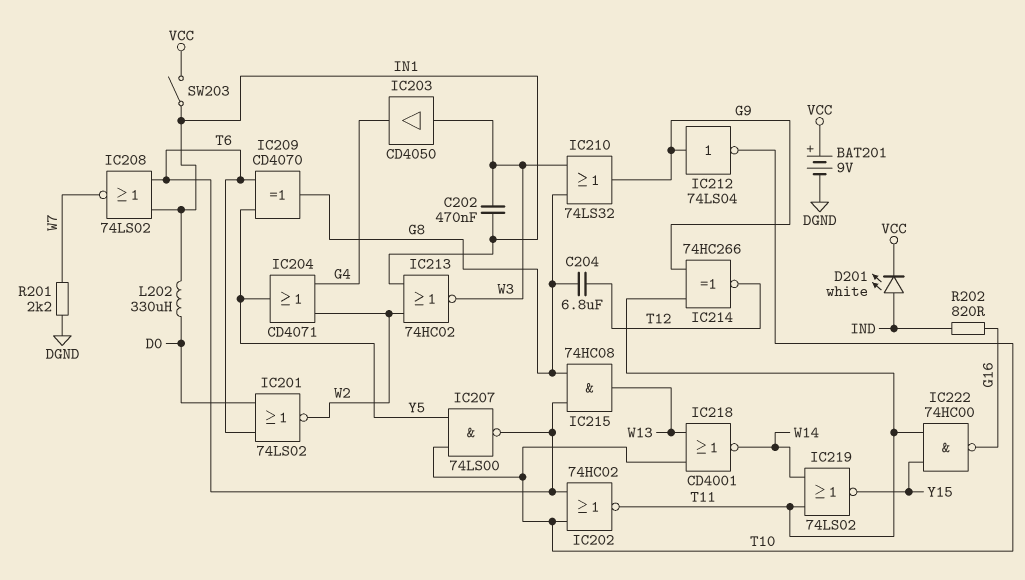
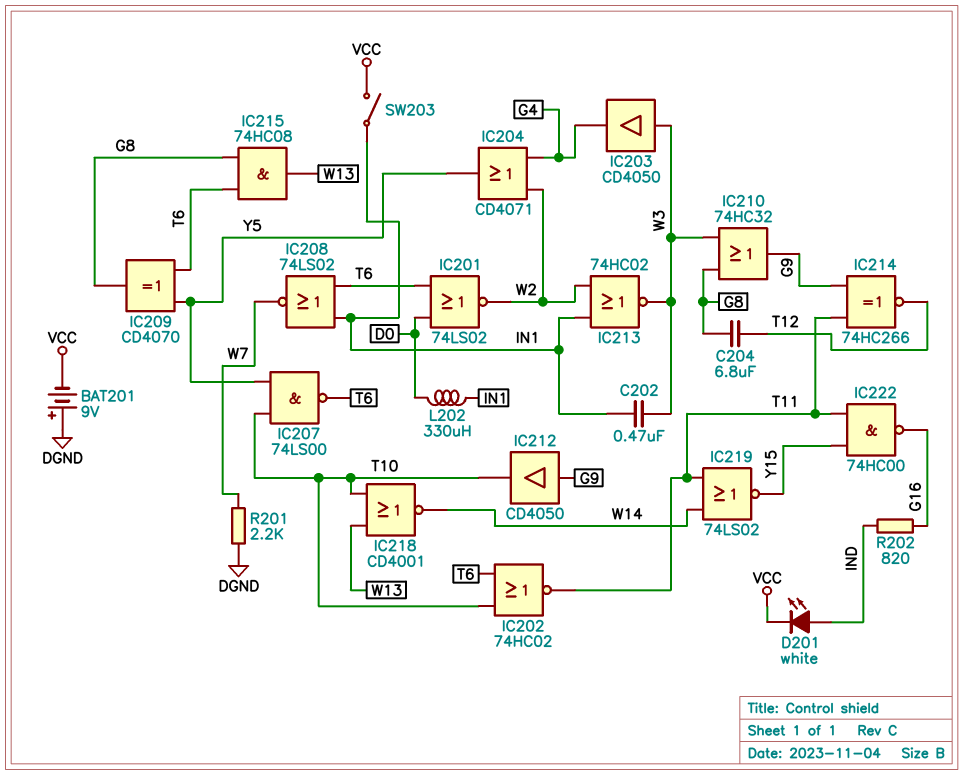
BAT201: 9V (plus VCC, minus DGND) -> 9V (plus DGND, minus VCC)
IC210: OR 74LS32 (in G8, in W3, out G9) -> OR 74HC32 (in G8, in W3, out G9)
IC212: NOT 74LS04 (in G9, out T10) -> buffer CD4050 (in G9, out T10)

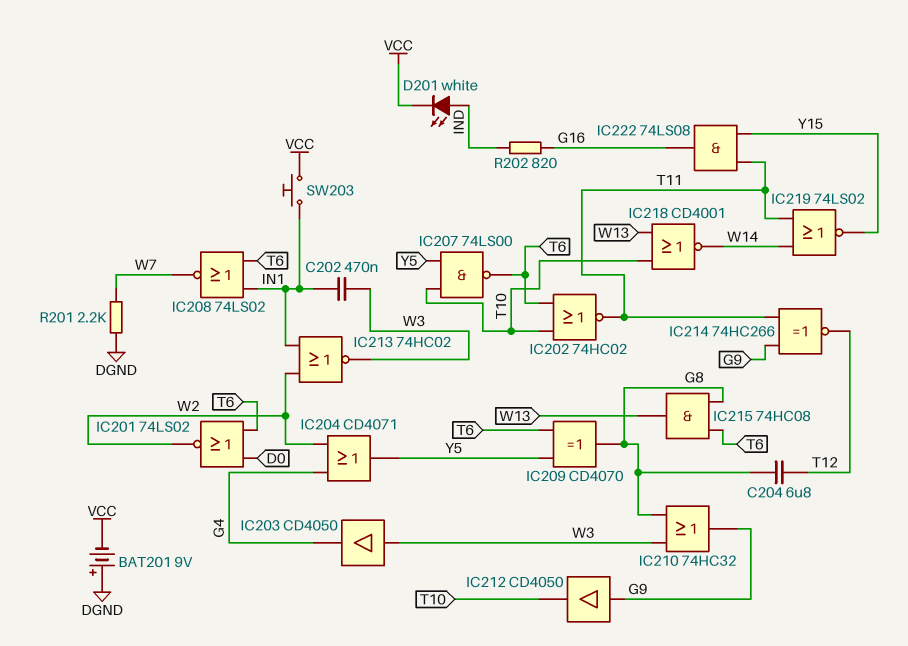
IC222: NAND 74HC00 (in T11, in Y15, out G16) -> AND 74LS08 (in T11, in Y15, out G16)
L202: 330uH (D0, IN1) -> none
SW203: switch (IN1, VCC) -> button (IN1, VCC)

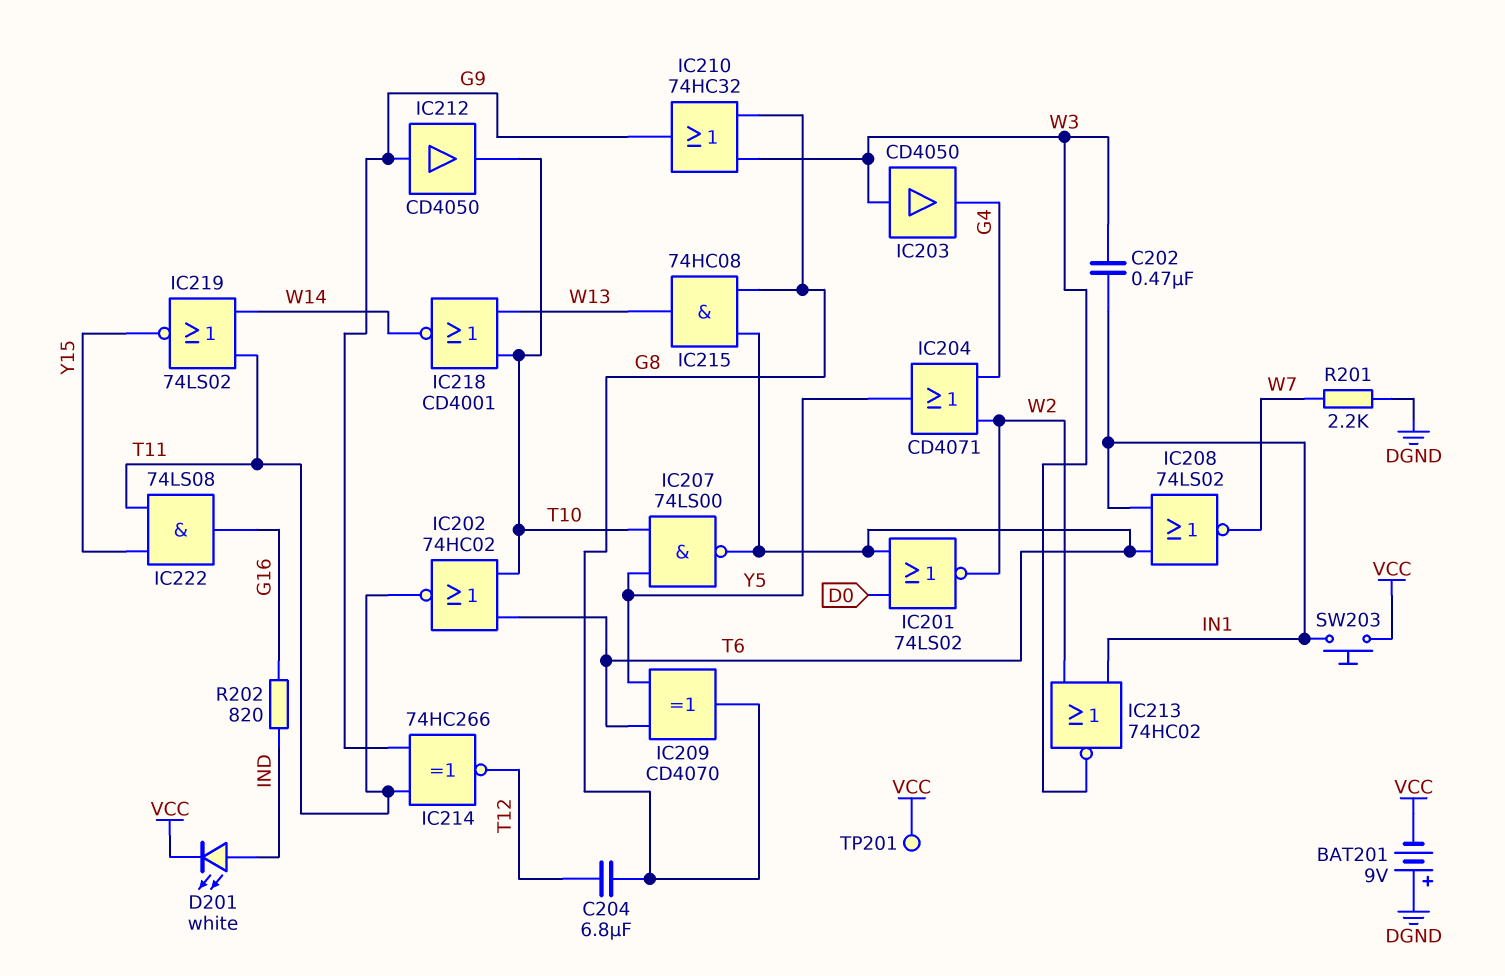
TP201: none -> test point (VCC)

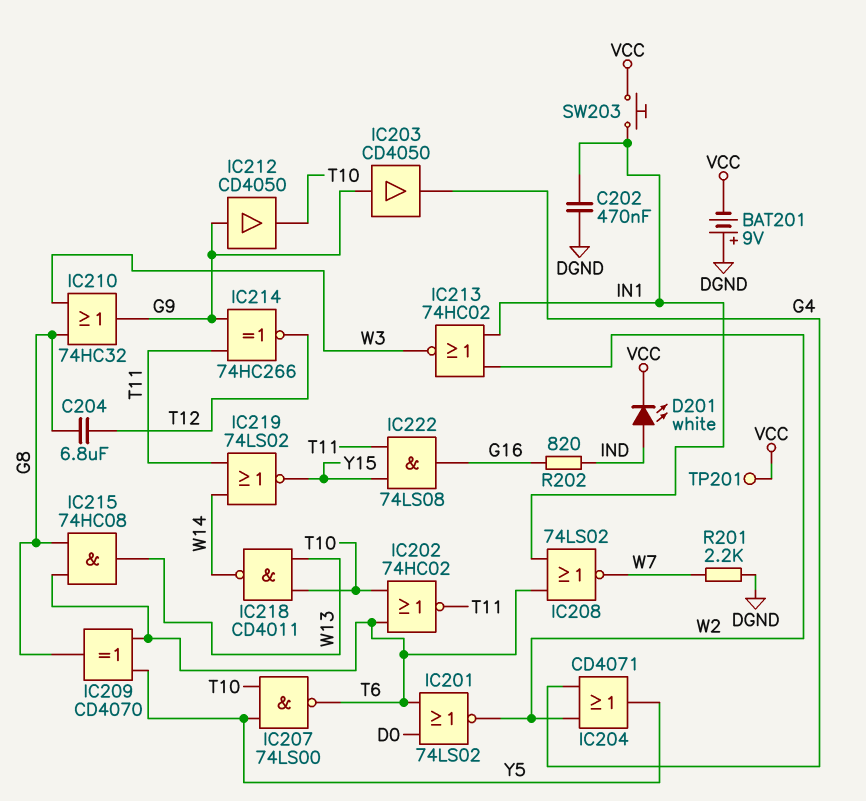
C202: 470nF (IN1, W3) -> 470nF (DGND, IN1)
IC203: buffer CD4050 (in W3, out G4) -> buffer CD4050 (in G9, out G4)
IC218: NOR CD4001 (in T10, in W13, out W14) -> NAND CD4011 (in T10, in W13, out W14)

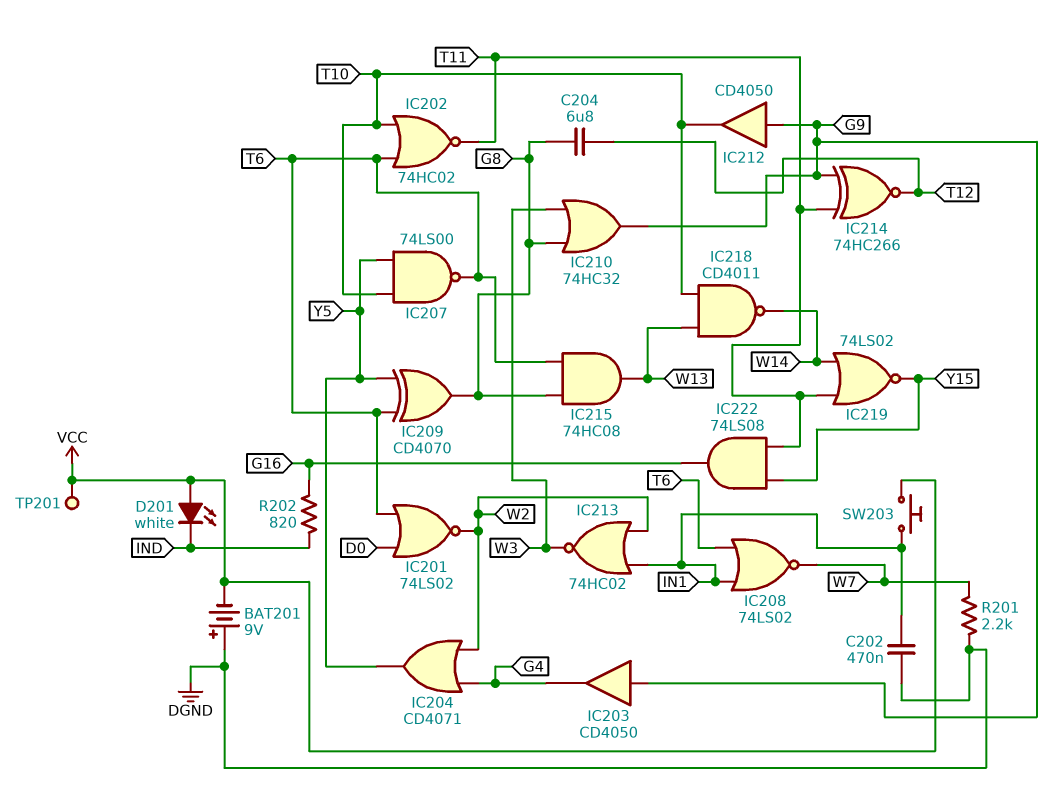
D201: LED white (A IND, K VCC) -> LED white (A VCC, K IND)

